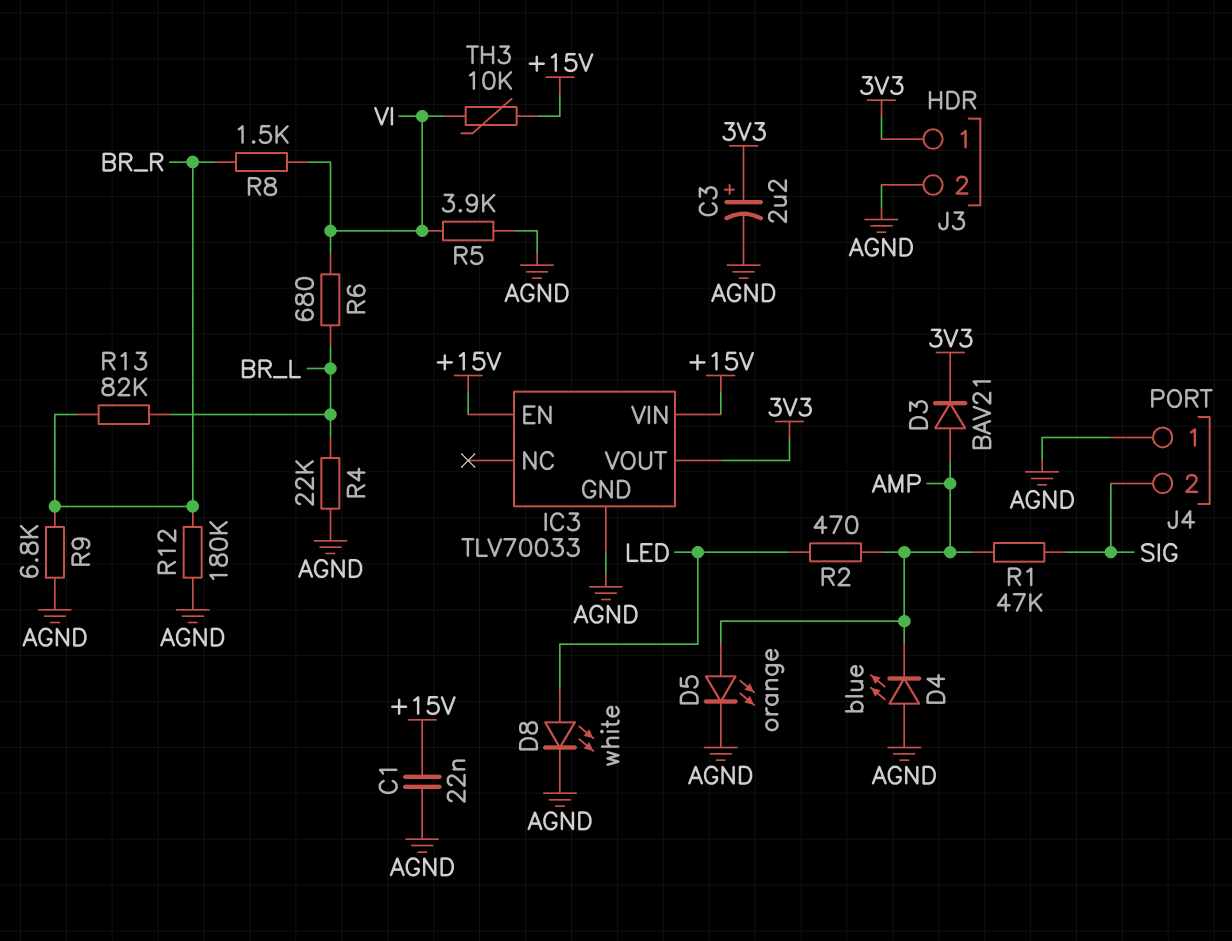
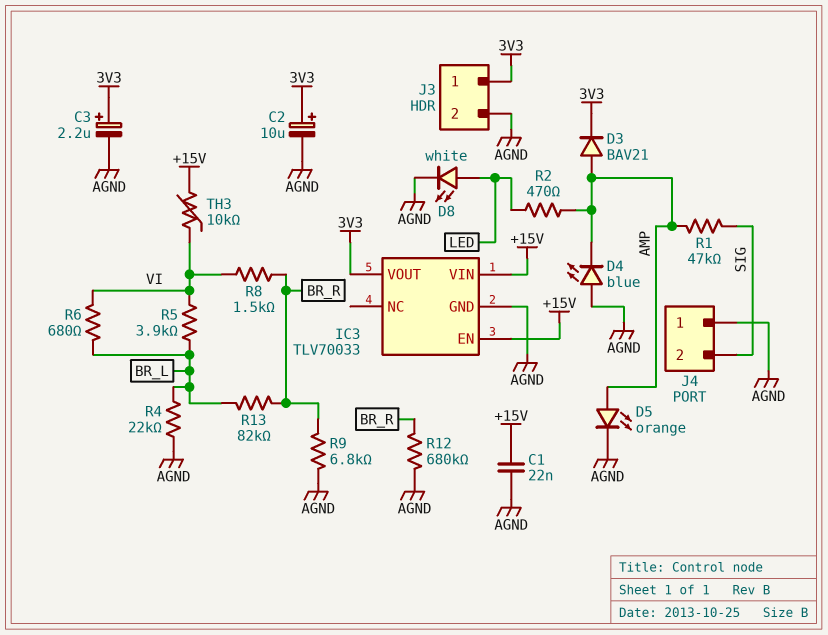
C2: none -> 10uF (plus 3V3, minus AGND)
R5: 3.9k (AGND, VI) -> 3.9k (BR_L, VI)
R12: 180k (AGND, BR_R) -> 680k (AGND, BR_R)

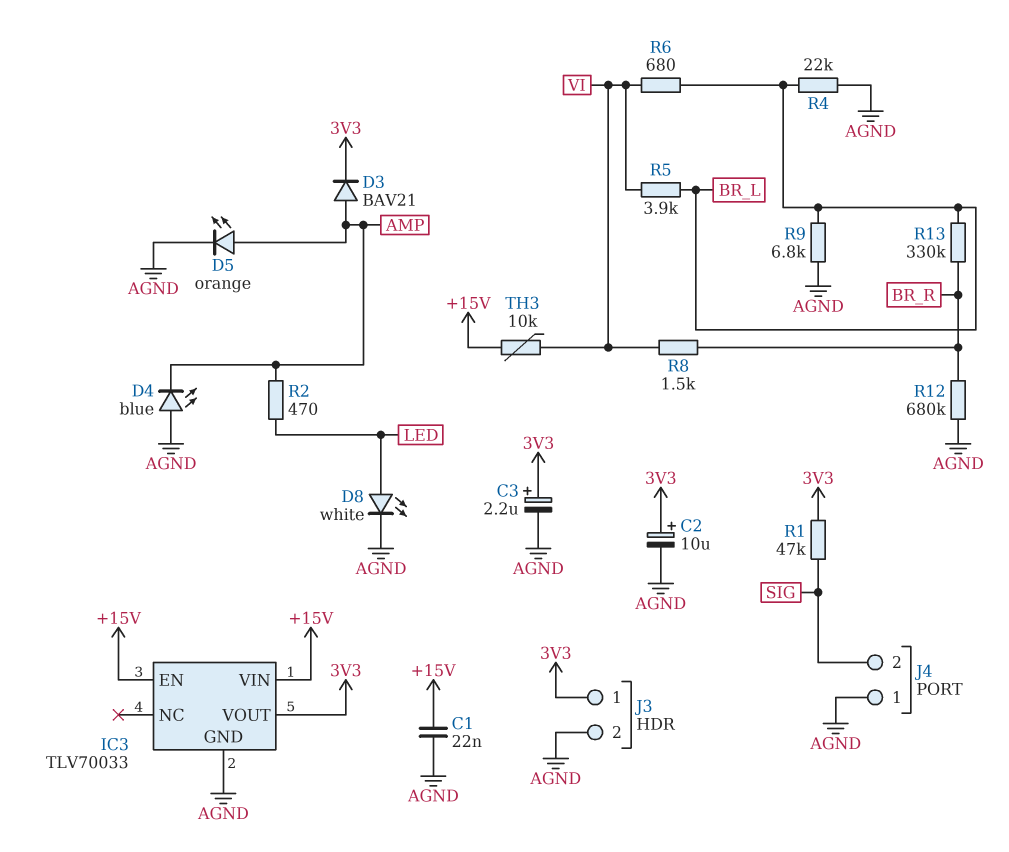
R1: 47k (AMP, SIG) -> 47k (3V3, SIG)
R9: 6.8k (AGND, BR_R) -> 6.8k (AGND, BR_L)
R13: 82k (BR_L, BR_R) -> 330k (BR_L, BR_R)

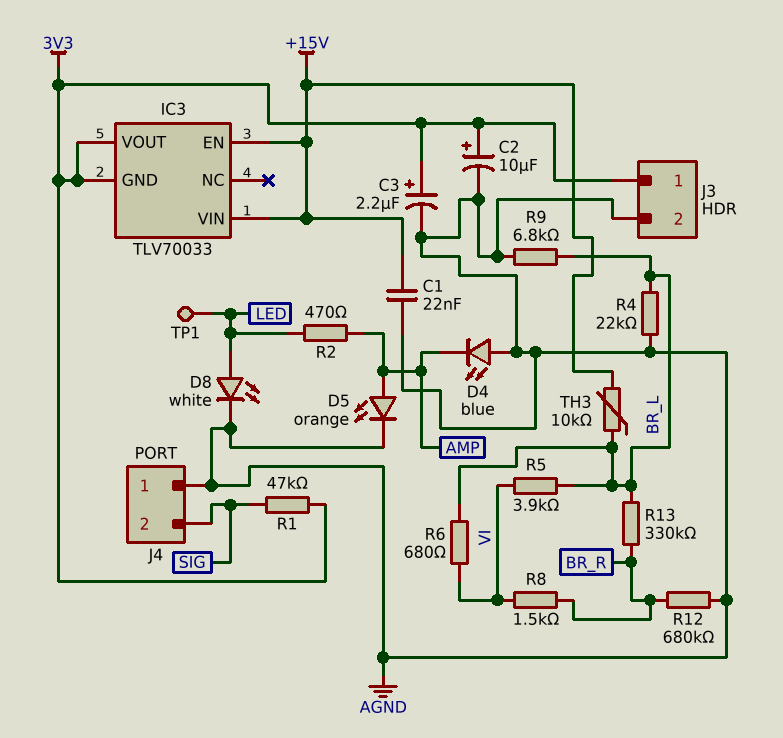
D3: diode BAV21 (A AMP, K 3V3) -> none
IC3 pin GND: AGND -> 3V3
TH3: 10k (+15V, VI) -> 10k (+15V, BR_L)
TP1: none -> test point (LED)

